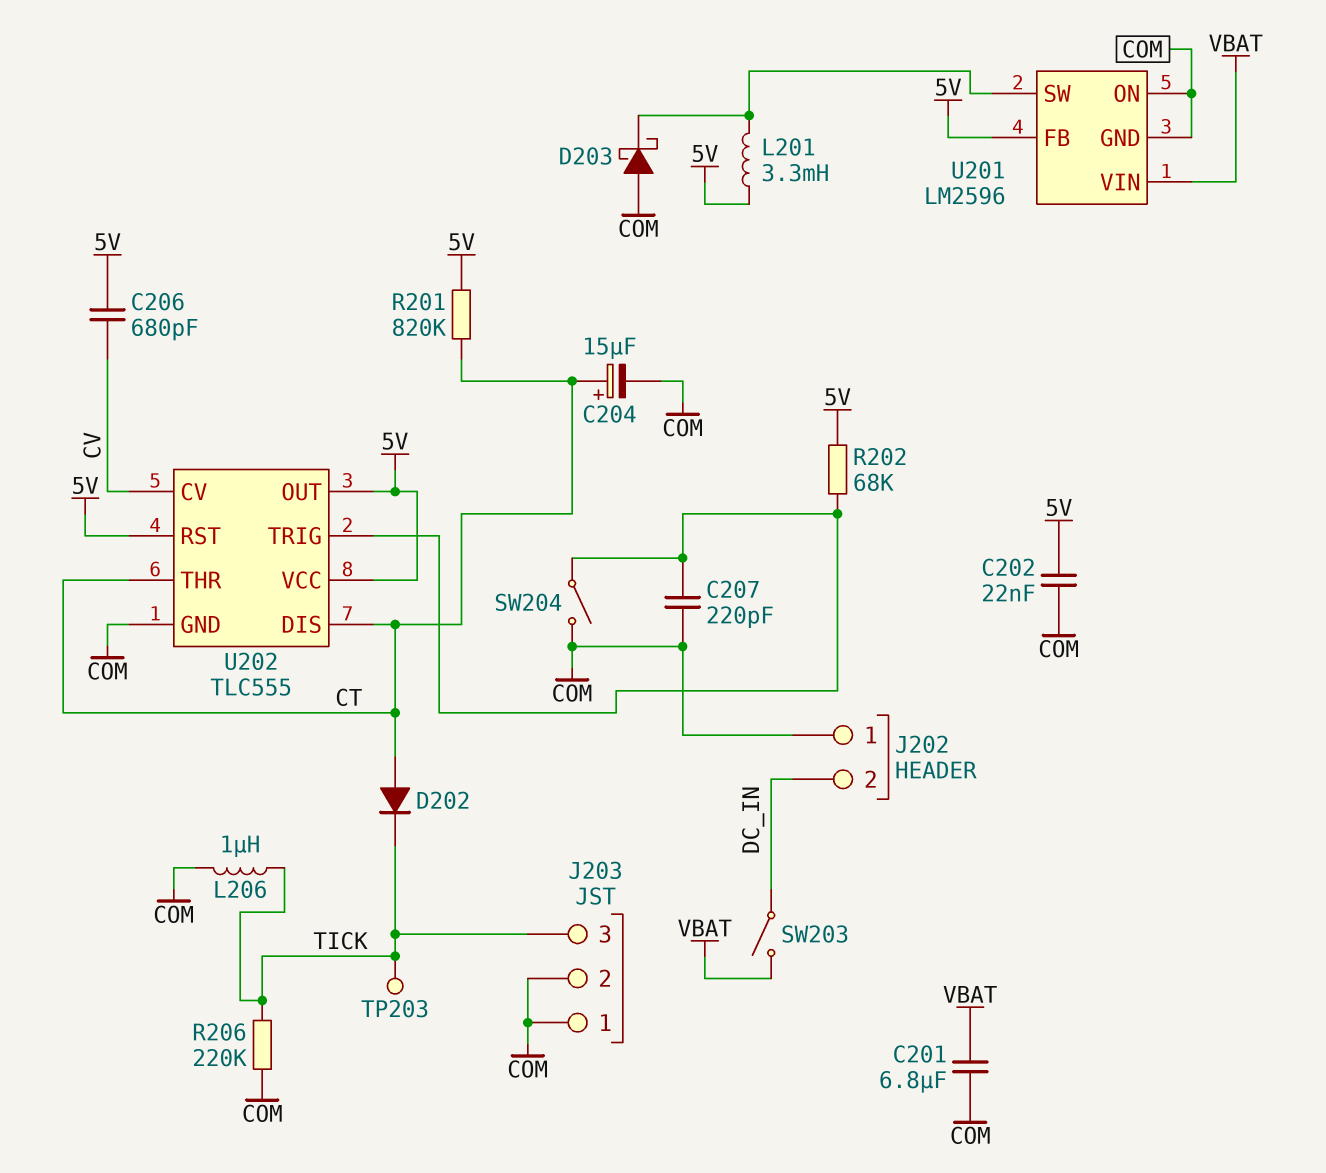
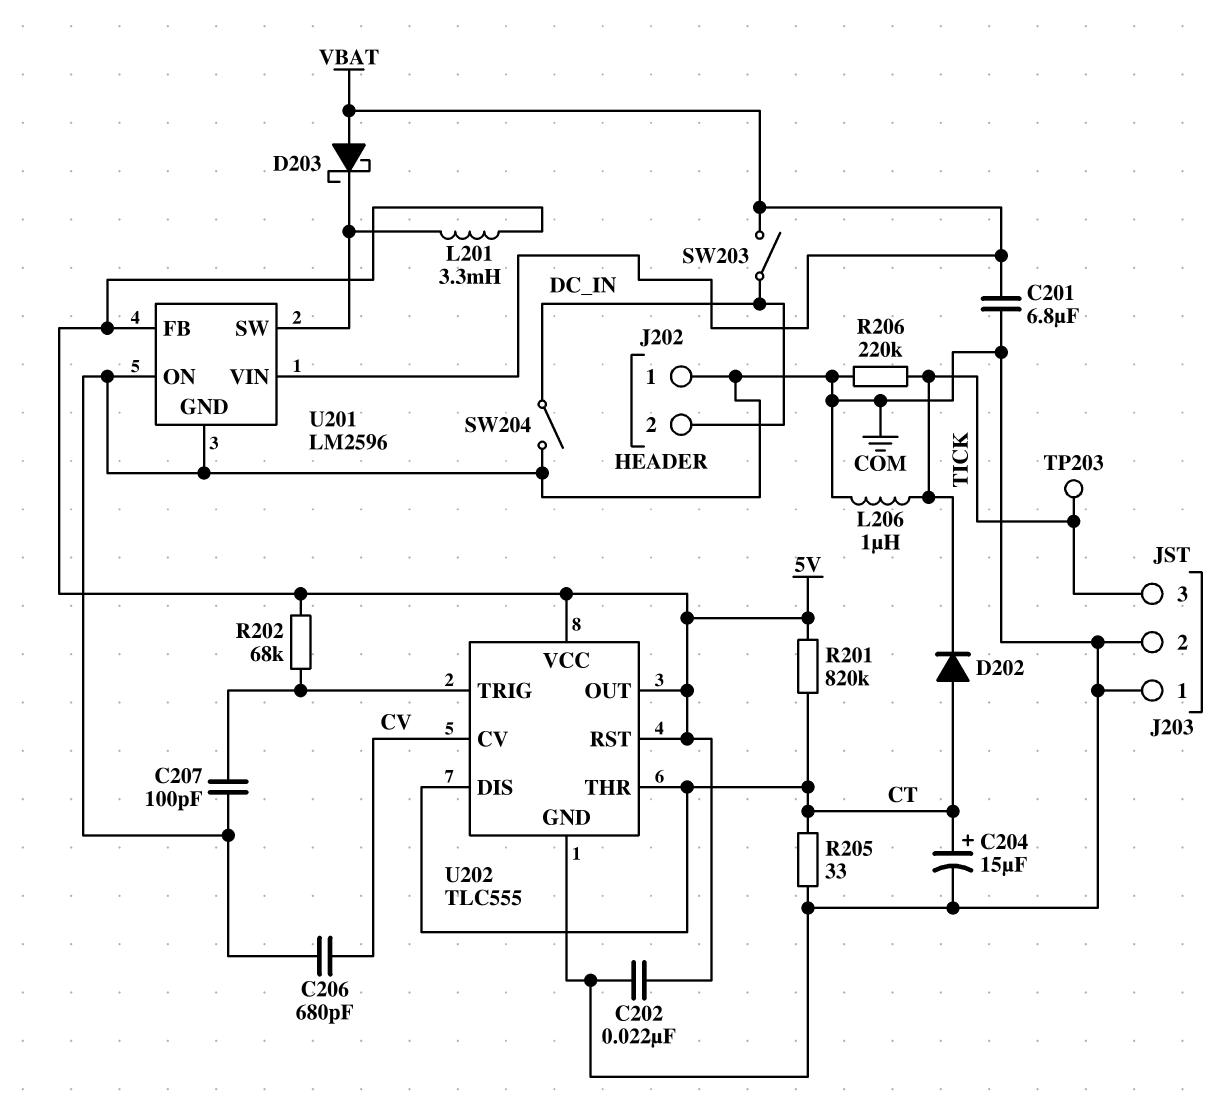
C206: 680pF (5V, CV) -> 680pF (COM, CV)
C207: 220pF (COM, U202/TRIG) -> 100pF (COM, U202/TRIG)
D203: schottky (A COM, K U201/SW) -> schottky (A VBAT, K U201/SW)
R205: none -> 33 (COM, CT)
SW204: switch (COM, U202/TRIG) -> switch (COM, DC_IN)

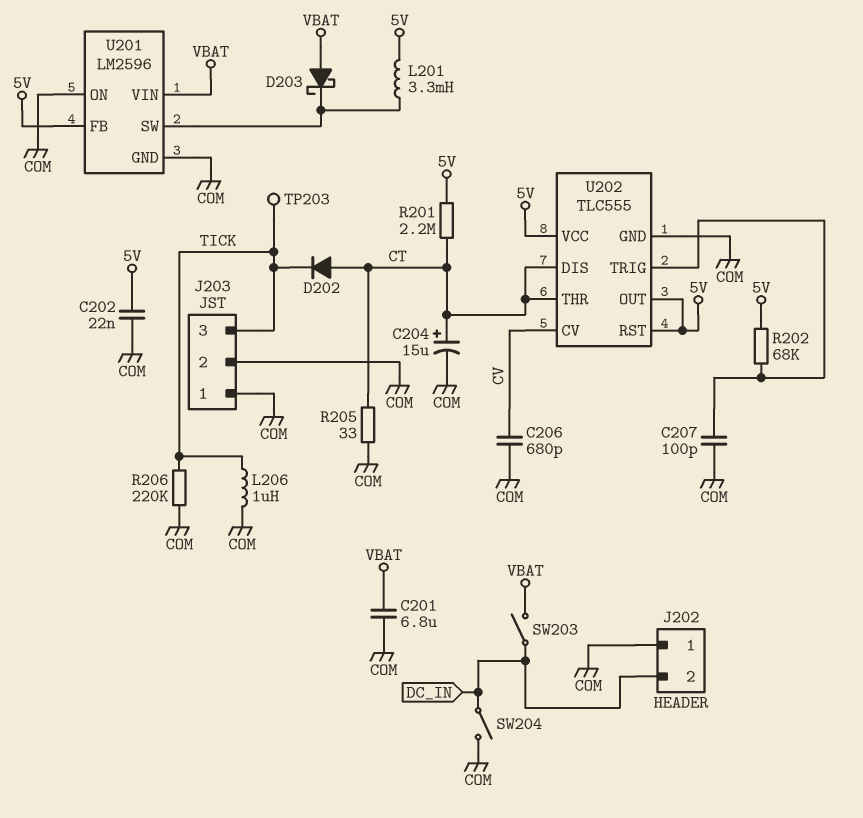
R201: 820k (5V, CT) -> 2.2M (5V, CT)

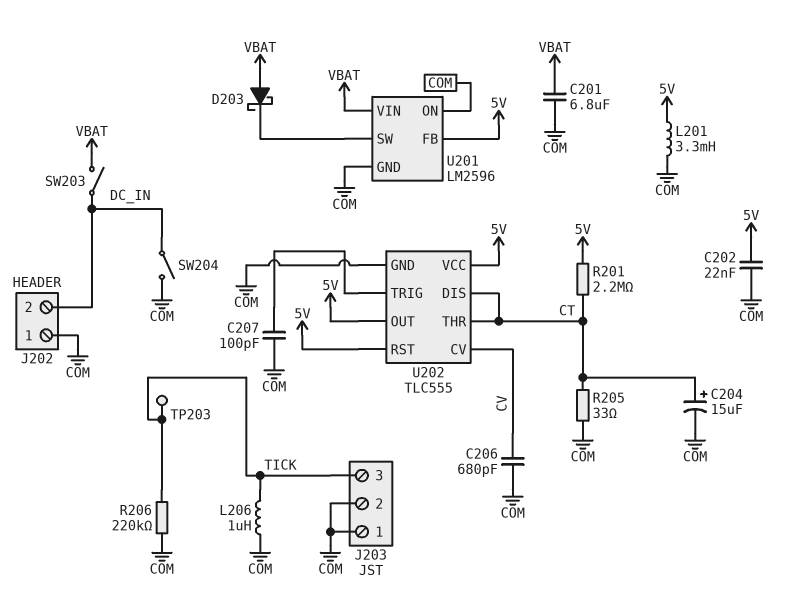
D202: diode (A CT, K TICK) -> none
L201: 3.3mH (5V, U201/SW) -> 3.3mH (5V, COM)
R202: 68k (5V, U202/TRIG) -> none

